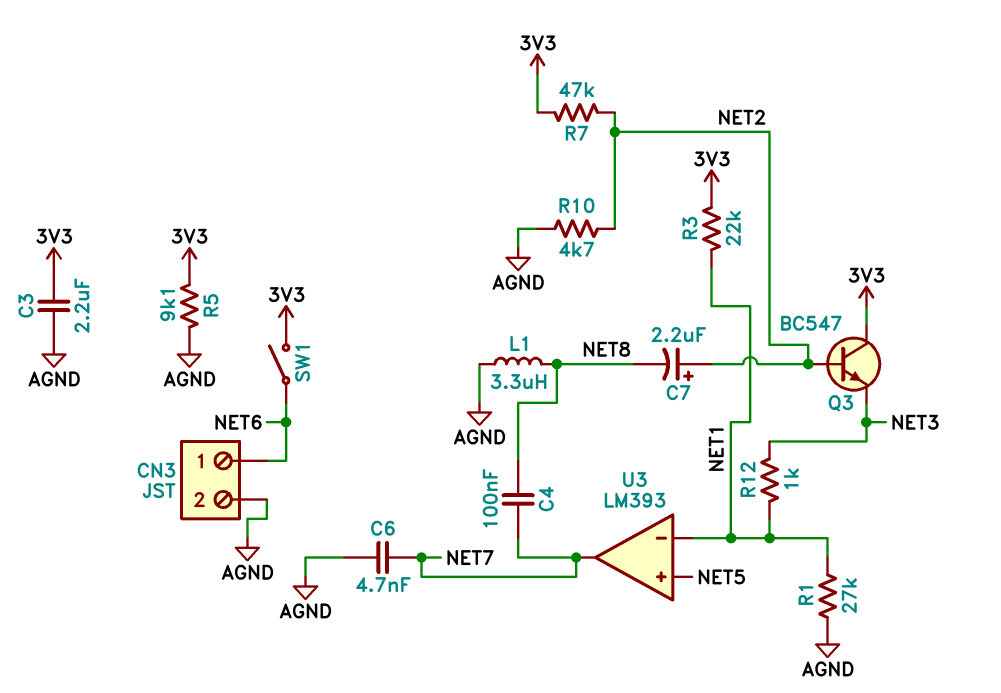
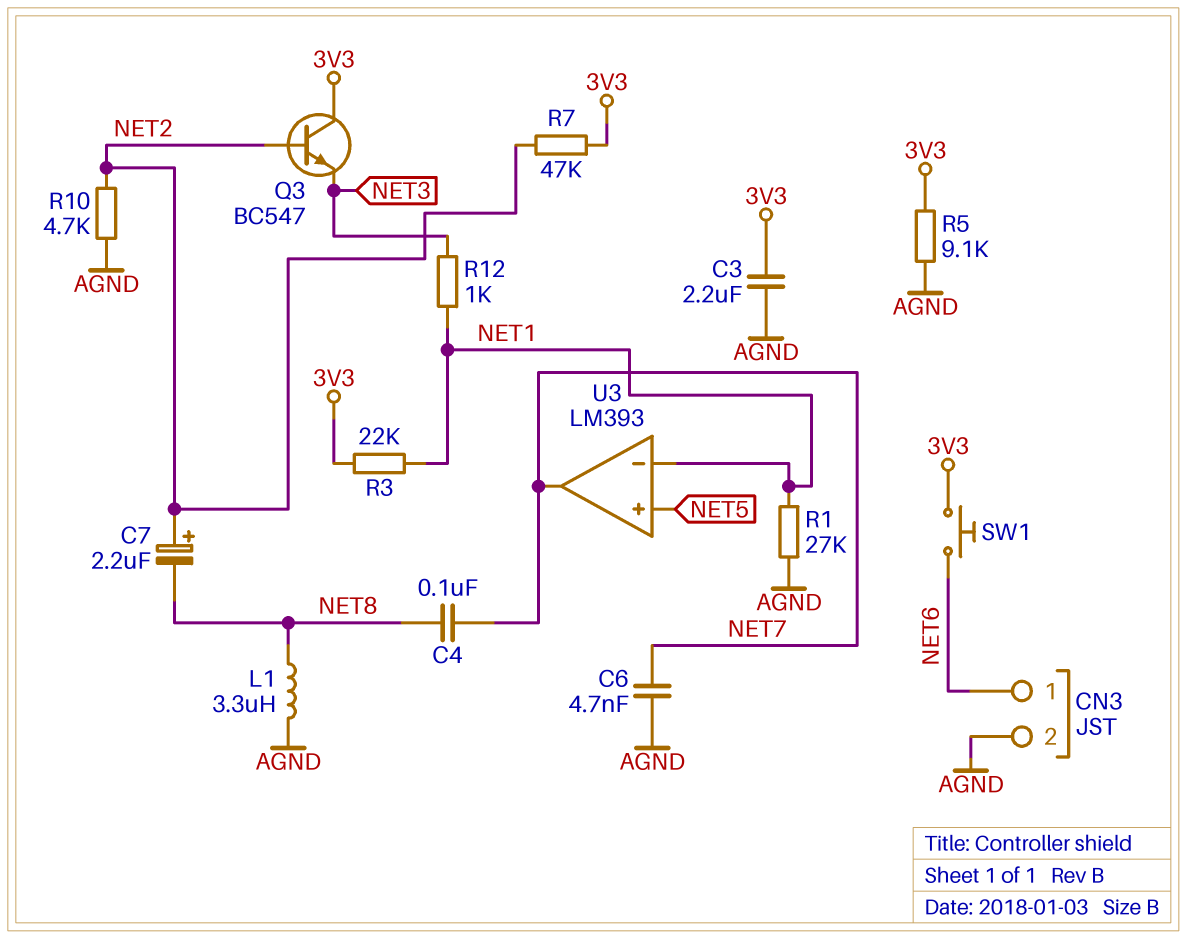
SW1: switch (3V3, NET6) -> button (3V3, NET6)

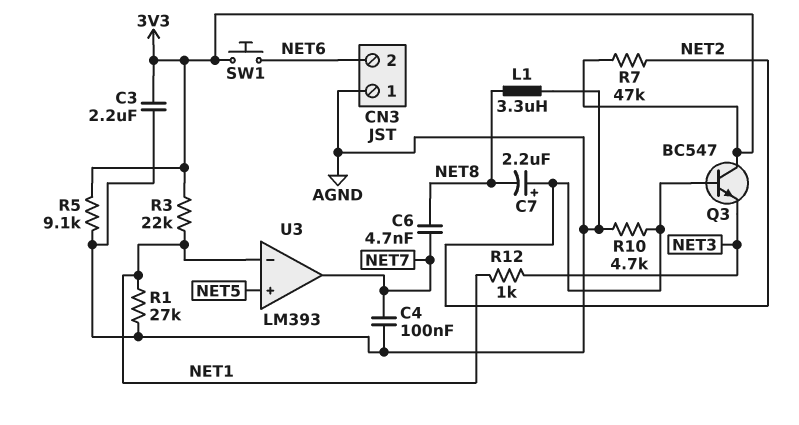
C4: 100nF (NET7, NET8) -> 100nF (AGND, NET7)
C6: 4.7nF (AGND, NET7) -> 4.7nF (NET7, NET8)
CN3 pin 1: NET6 -> AGND
CN3 pin 2: AGND -> NET6

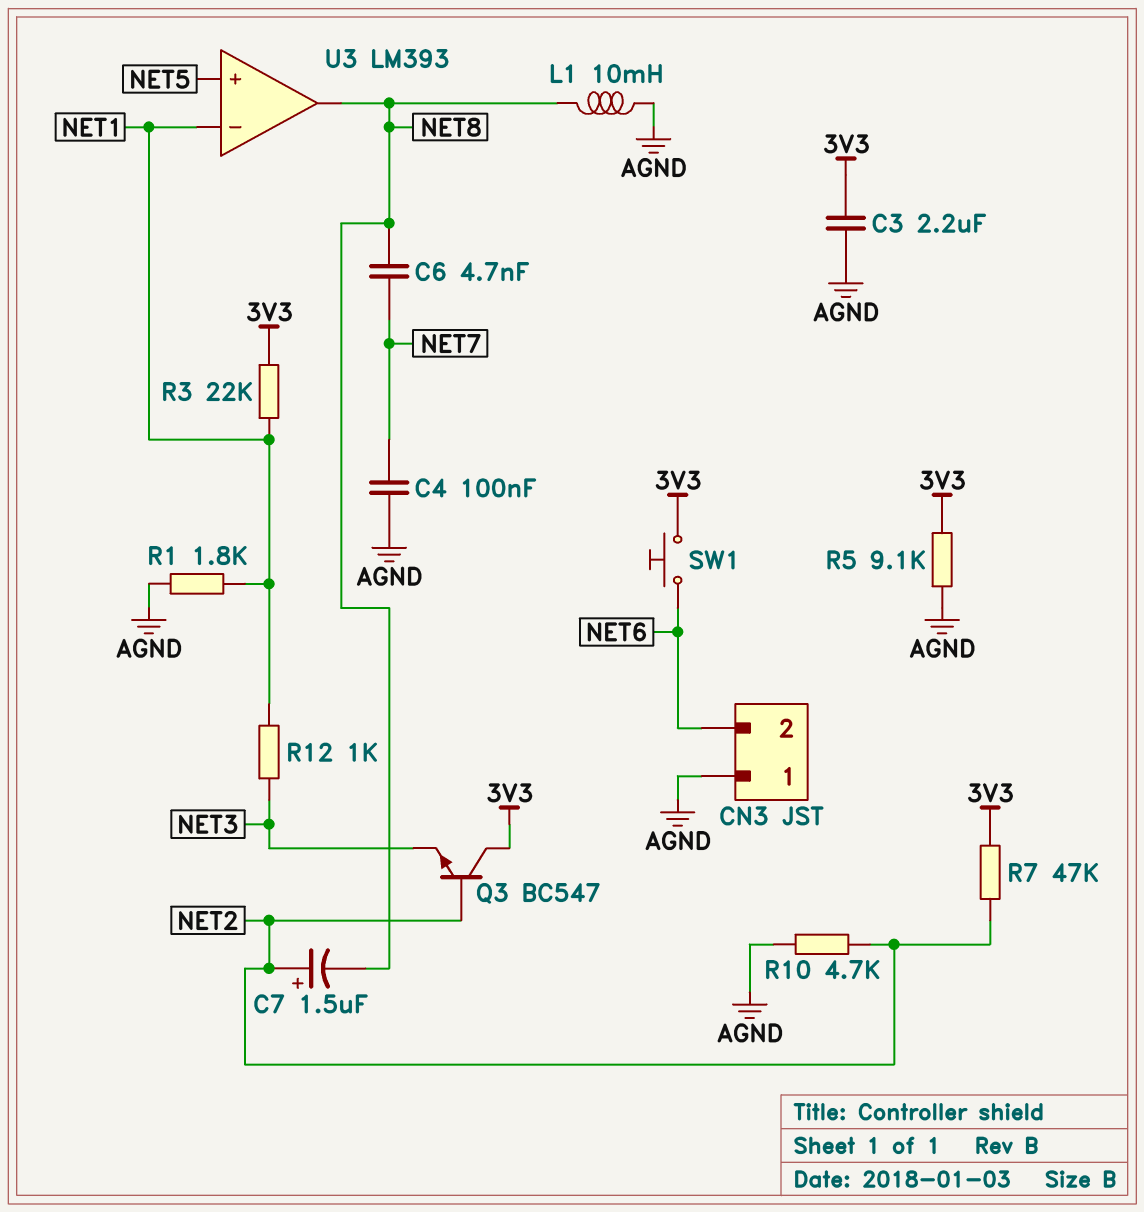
C7: 2.2uF (plus NET2, minus NET8) -> 1.5uF (plus NET2, minus NET8)
L1: 3.3uH (AGND, NET8) -> 10mH (AGND, NET8)
R1: 27k (AGND, NET1) -> 1.8k (AGND, NET1)
U3 pin out: NET7 -> NET8

